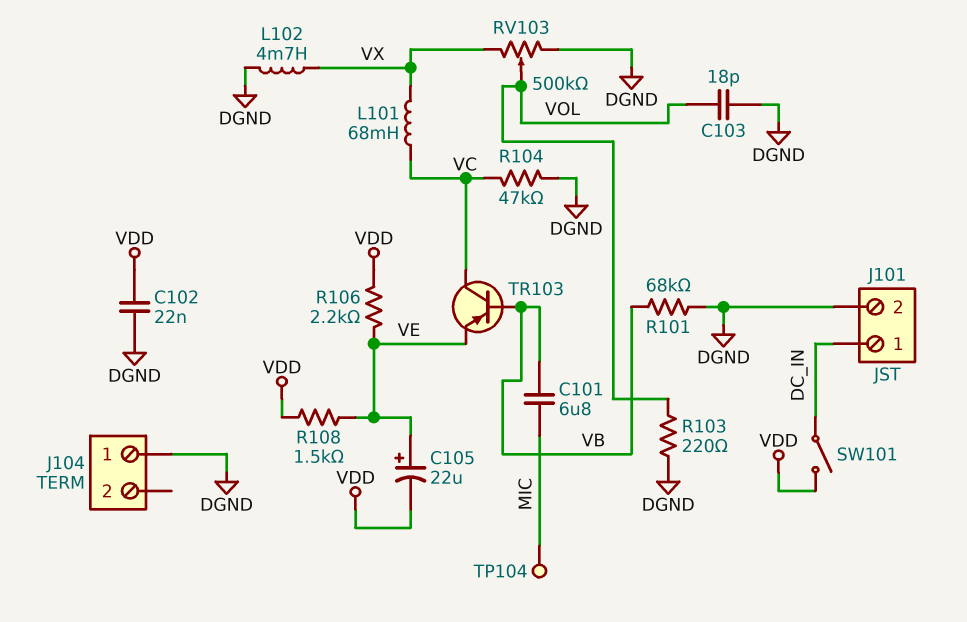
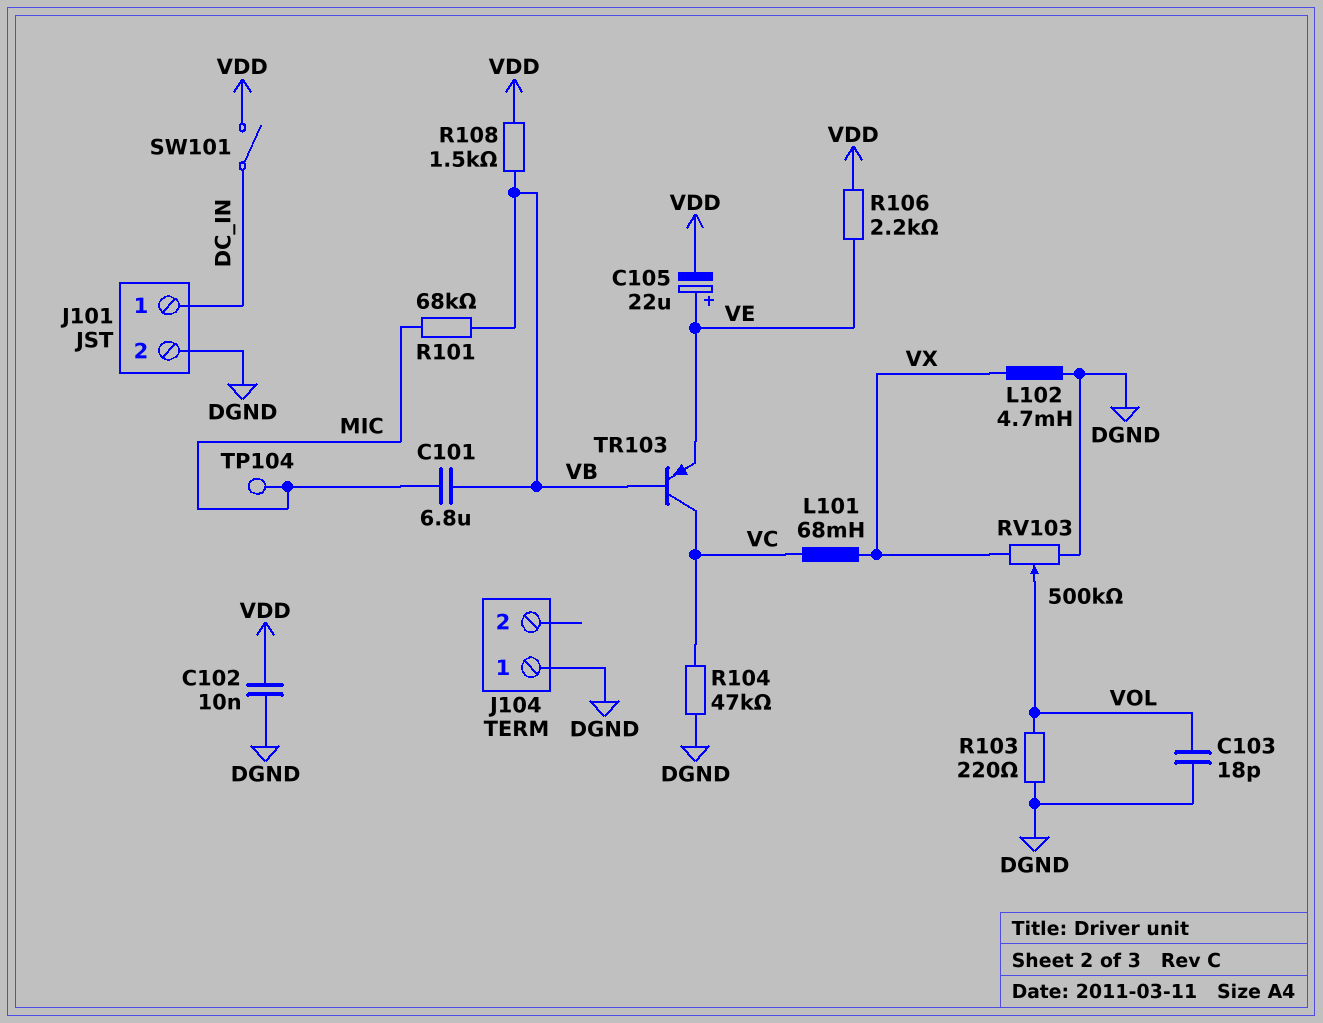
C102: 22nF (DGND, VDD) -> 10nF (DGND, VDD)
R101: 68k (DGND, VB) -> 68k (MIC, VB)
R108: 1.5k (VDD, VE) -> 1.5k (VB, VDD)

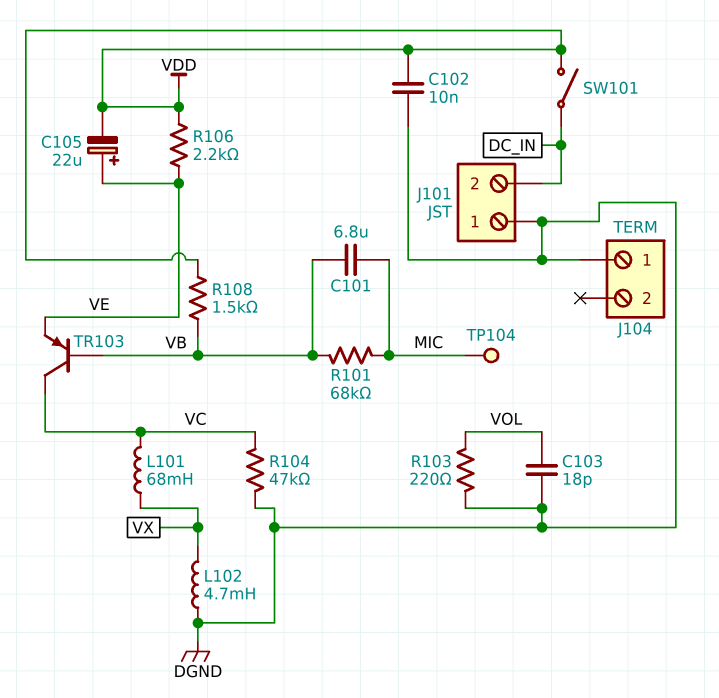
J101 pin 1: DC_IN -> DGND
J101 pin 2: DGND -> DC_IN
RV103: 500k (DGND, VX, wiper VOL) -> none

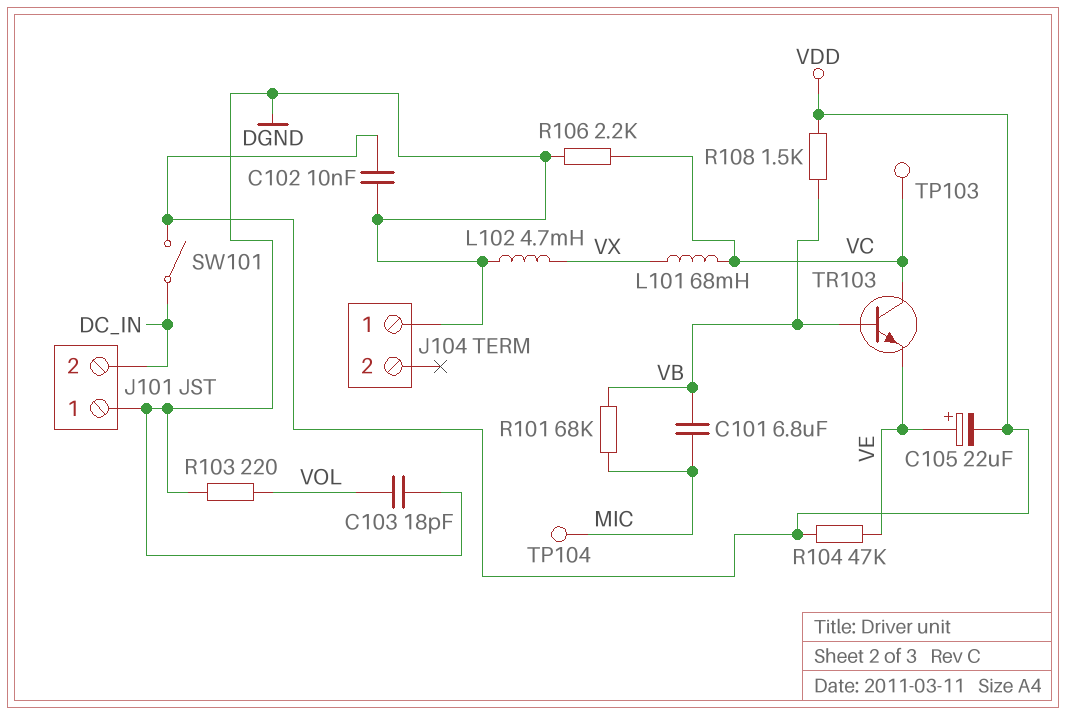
R104: 47k (DGND, VC) -> 47k (VDD, VE)
R106: 2.2k (VDD, VE) -> 2.2k (DGND, VC)
TP103: none -> test point (VC)
TR103: PNP (B VB, C VC, E VE) -> NPN (B VB, C VC, E VE)

